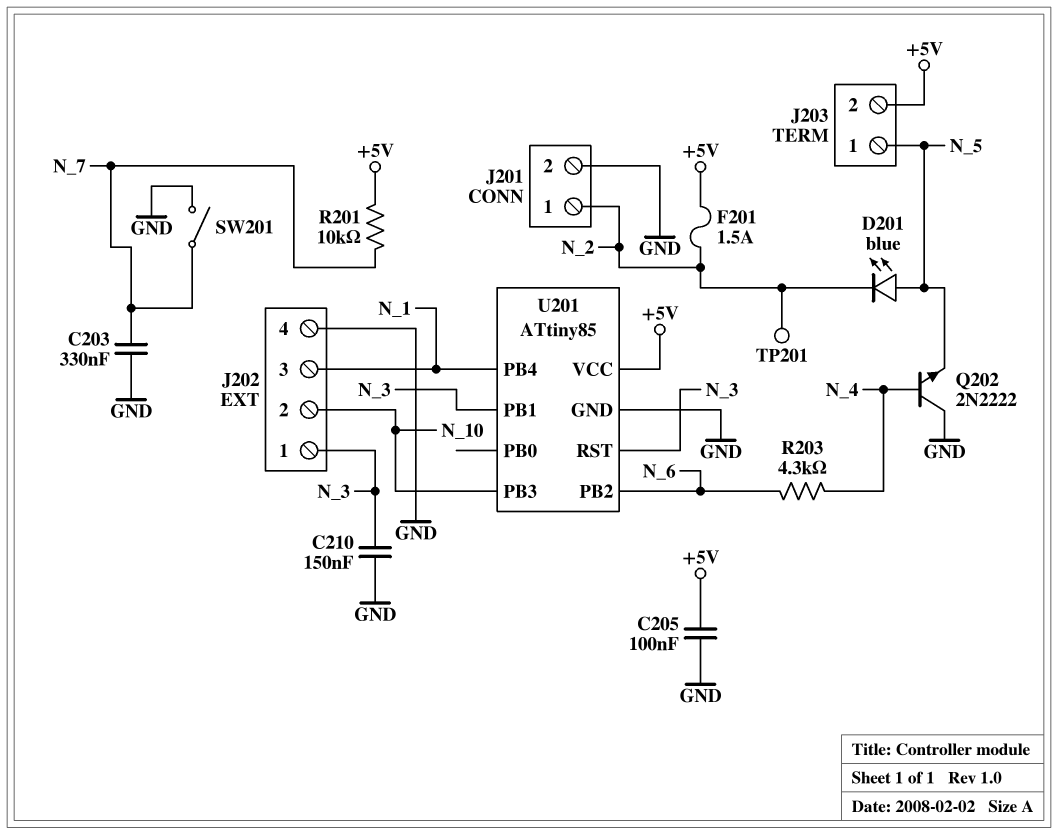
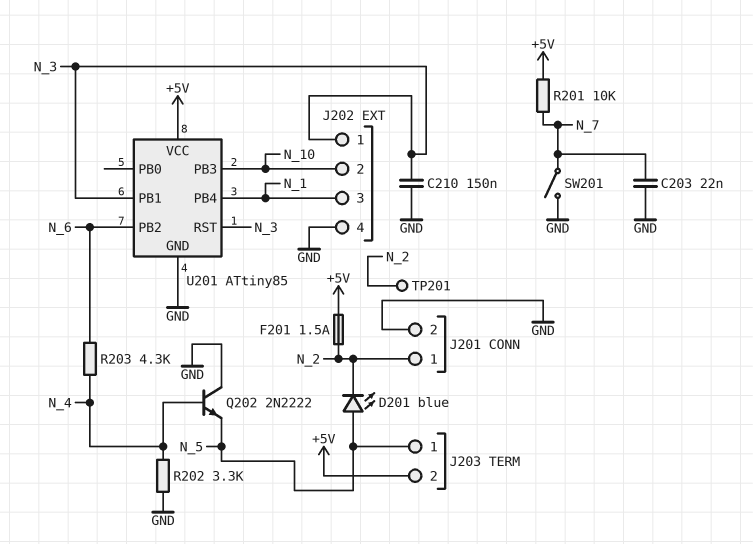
C203: 330nF (GND, N_7) -> 22nF (GND, N_7)
C205: 100nF (+5V, GND) -> none
R202: none -> 3.3k (GND, N_4)

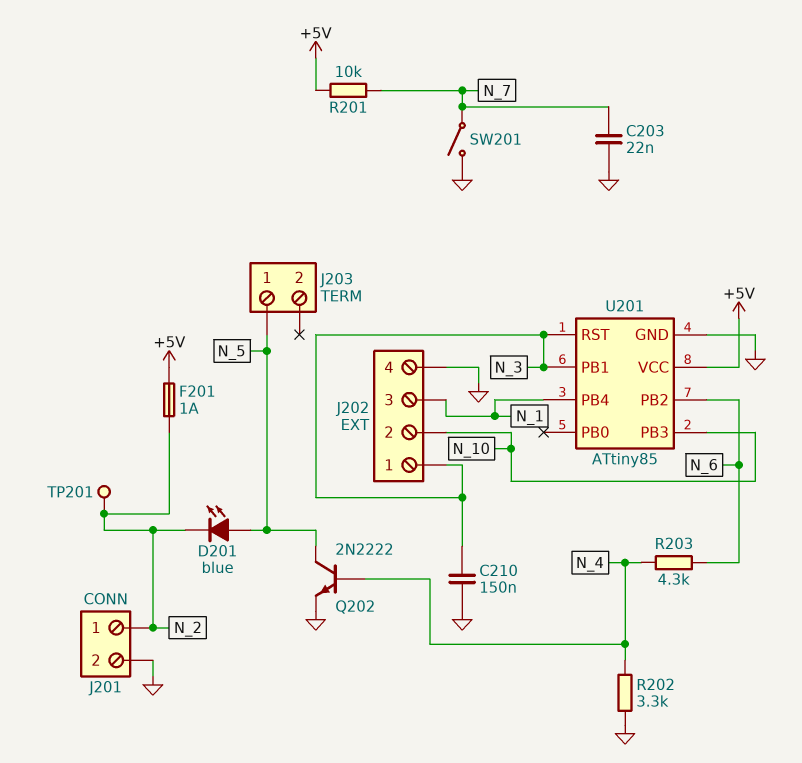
F201: 1.5A (+5V, N_2) -> 1A (+5V, N_2)
J203 pin 2: +5V -> none
Q202: NPN 2N2222 (B N_4, C GND, E N_5) -> NPN 2N2222 (B N_4, C N_5, E GND)

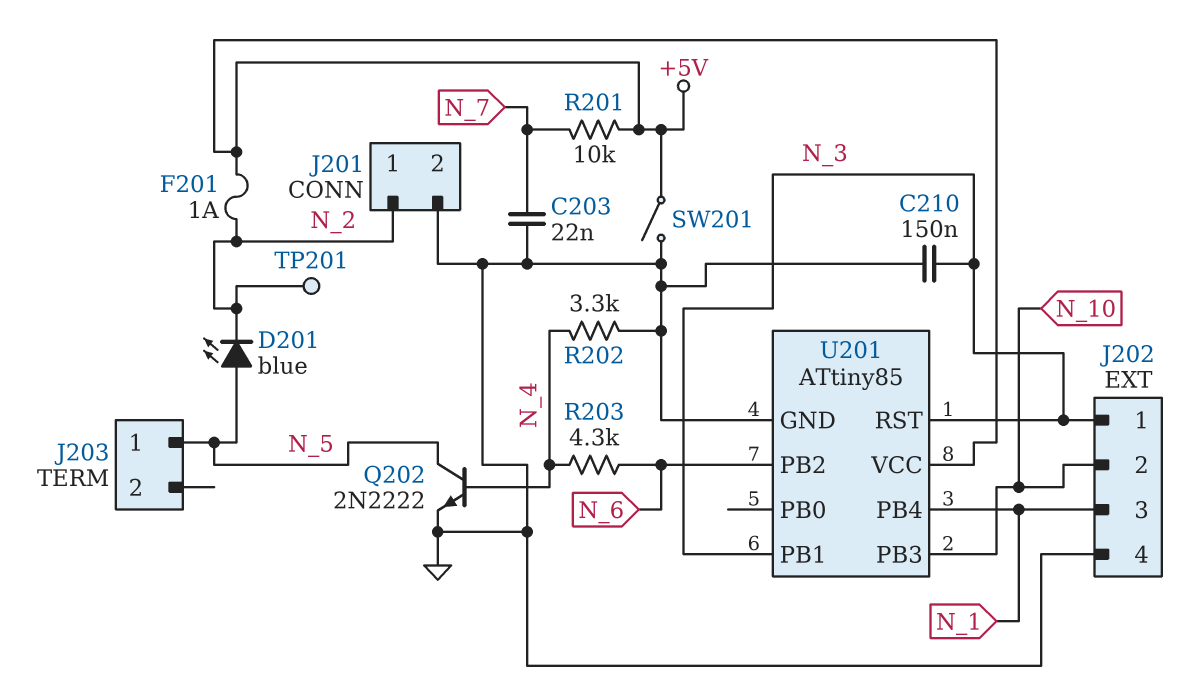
SW201: switch (GND, N_7) -> switch (+5V, GND)

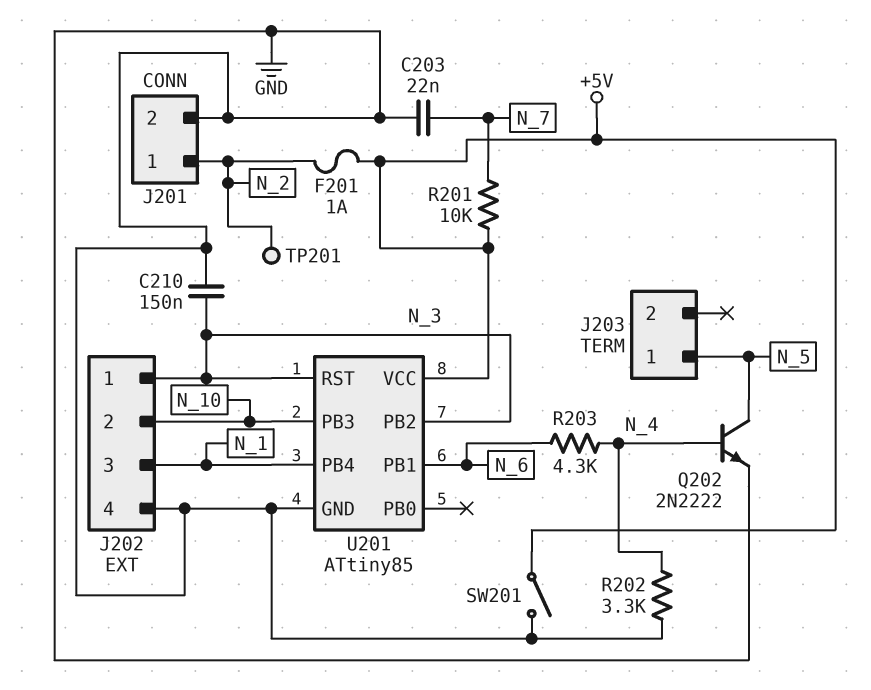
D201: LED blue (A N_5, K N_2) -> none
U201 pin PB1: N_3 -> N_6
U201 pin PB2: N_6 -> N_3

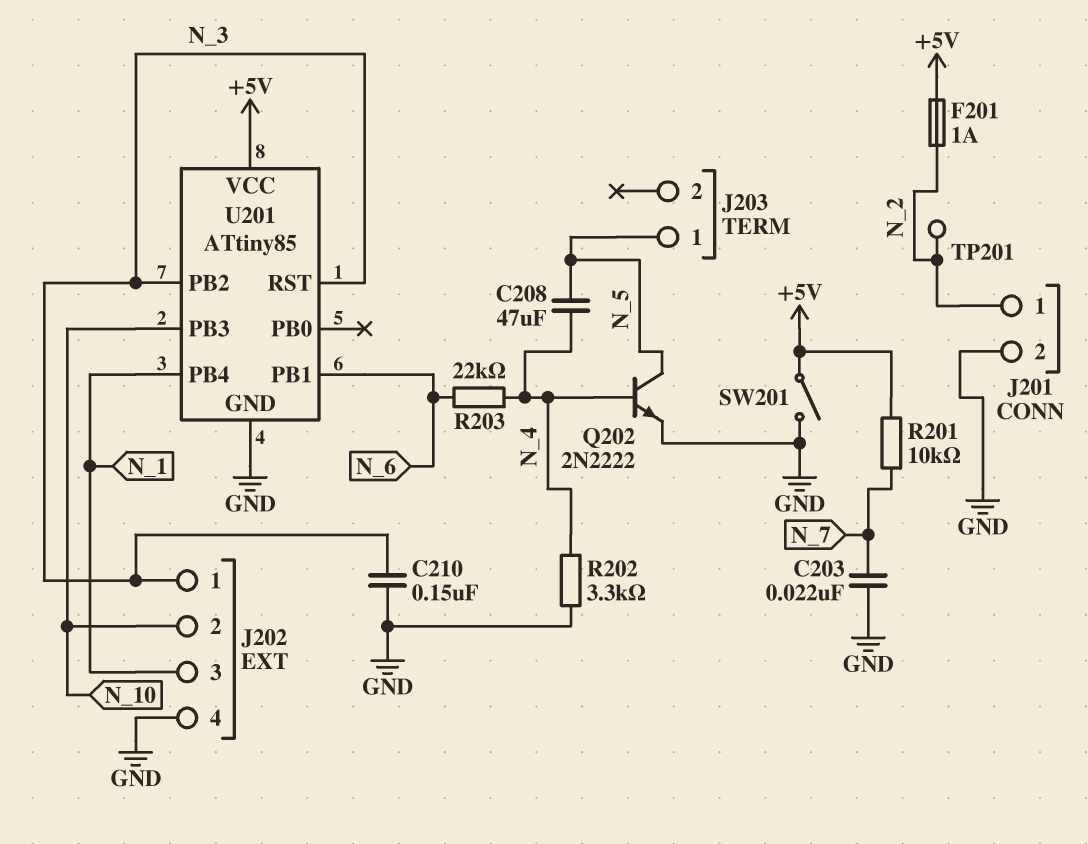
C208: none -> 47uF (N_4, N_5)
R203: 4.3k (N_4, N_6) -> 22k (N_4, N_6)

